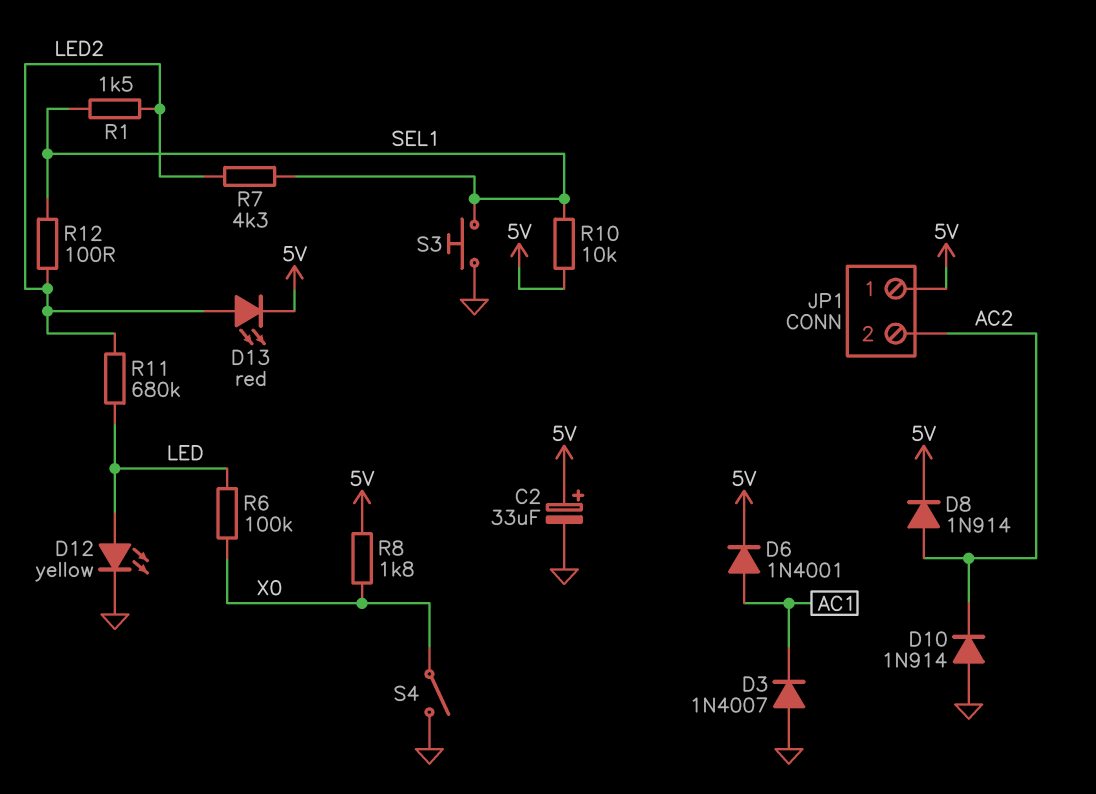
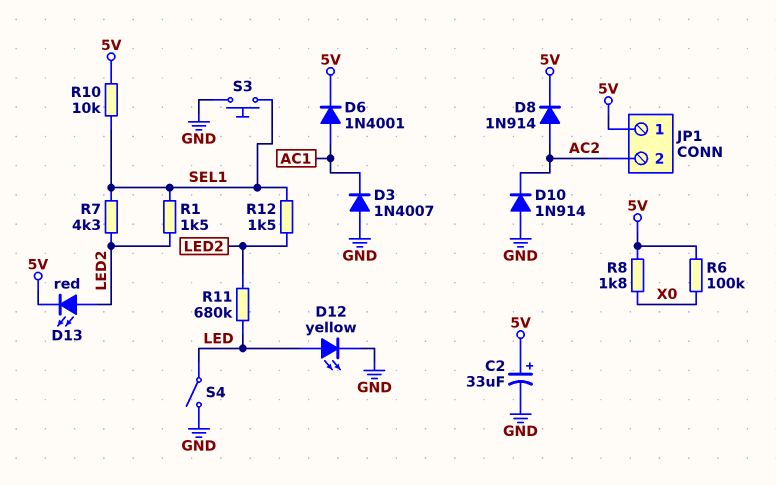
R6: 100k (LED, X0) -> 100k (5V, X0)
R12: 100 (LED2, SEL1) -> 1.5k (LED2, SEL1)
S4: switch (GND, X0) -> switch (GND, LED)

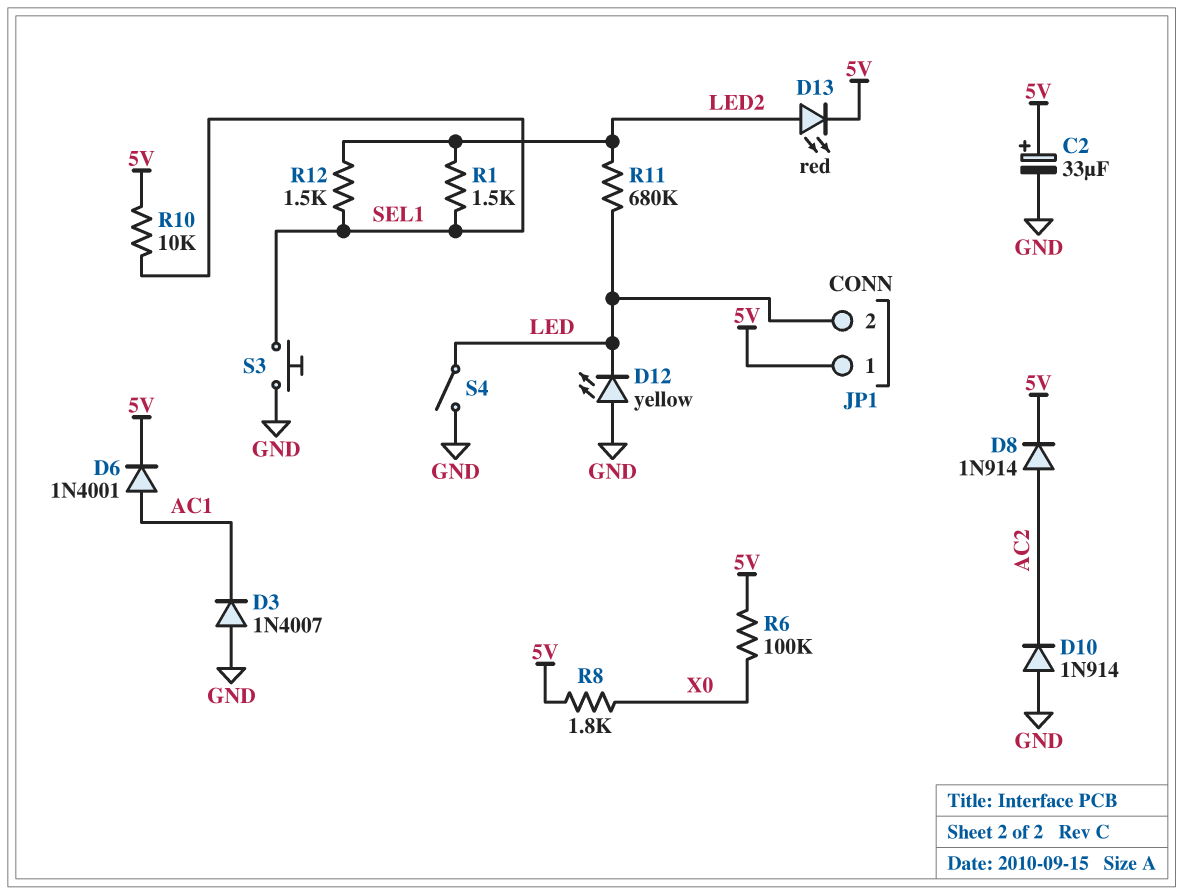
D12: LED yellow (A LED, K GND) -> LED yellow (A GND, K LED)
JP1 pin 2: AC2 -> LED
R7: 4.3k (LED2, SEL1) -> none

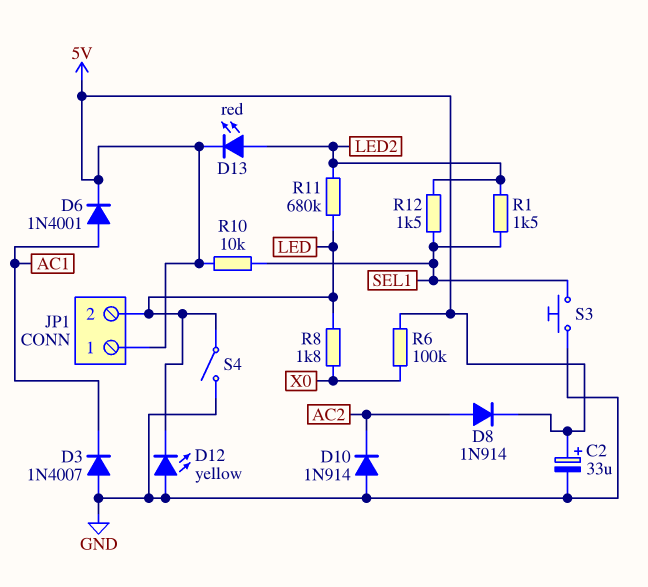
R8: 1.8k (5V, X0) -> 1.8k (LED, X0)

